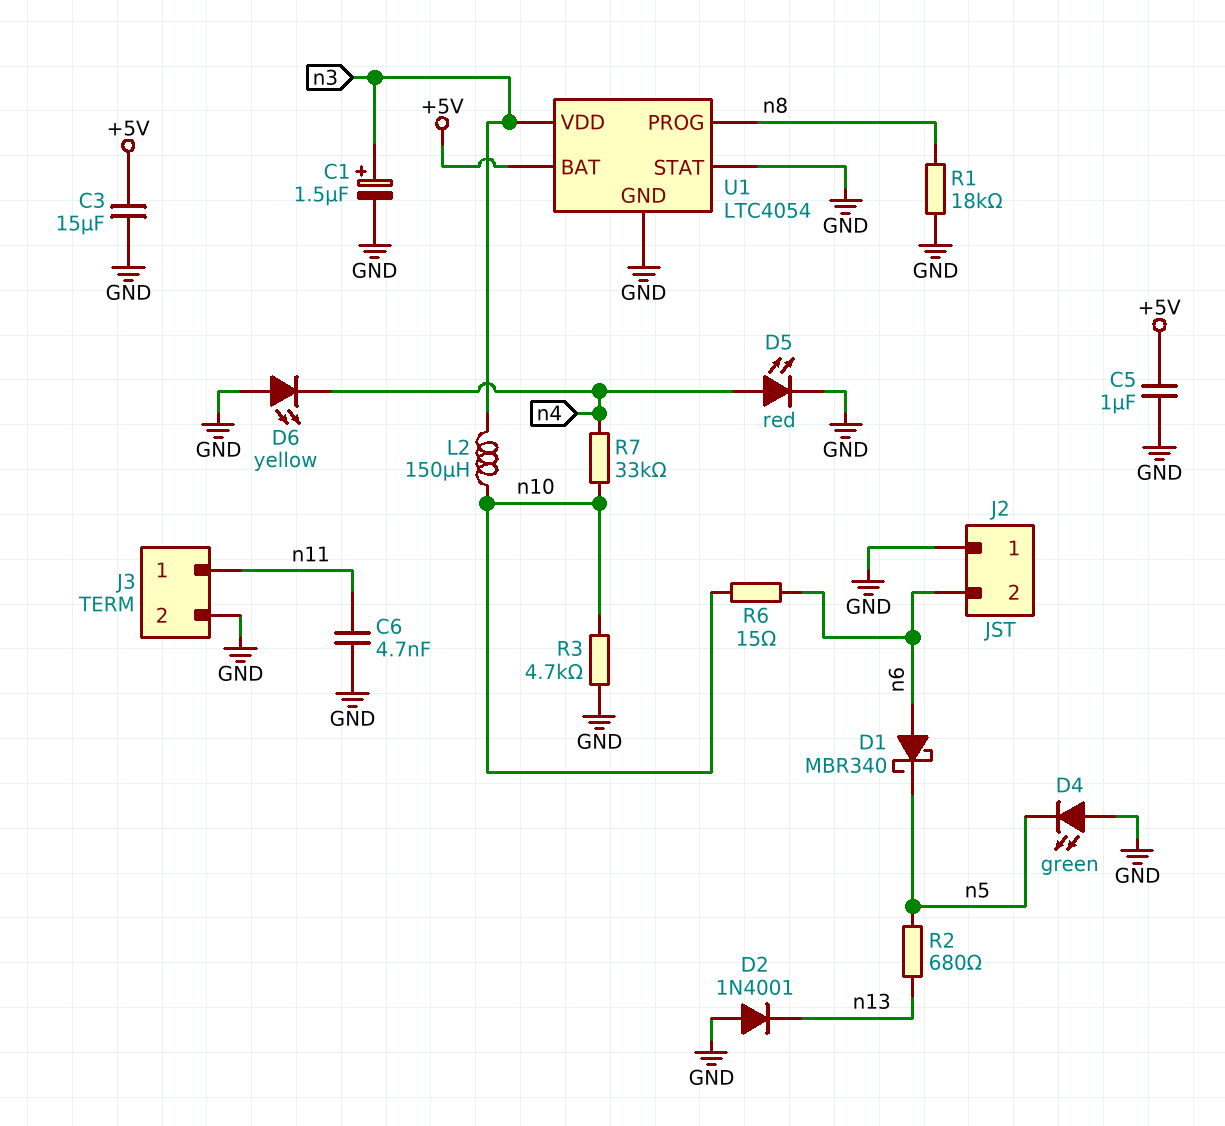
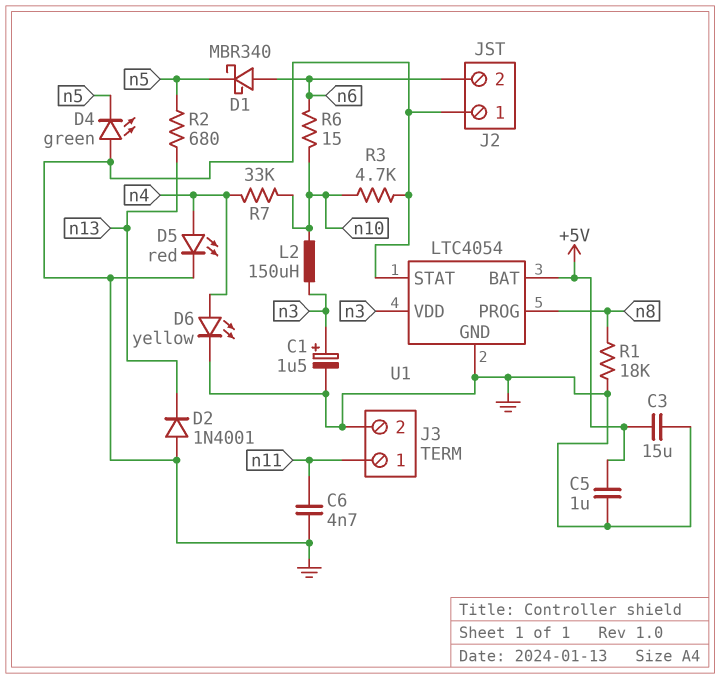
D6: LED yellow (A GND, K n4) -> LED yellow (A n4, K GND)

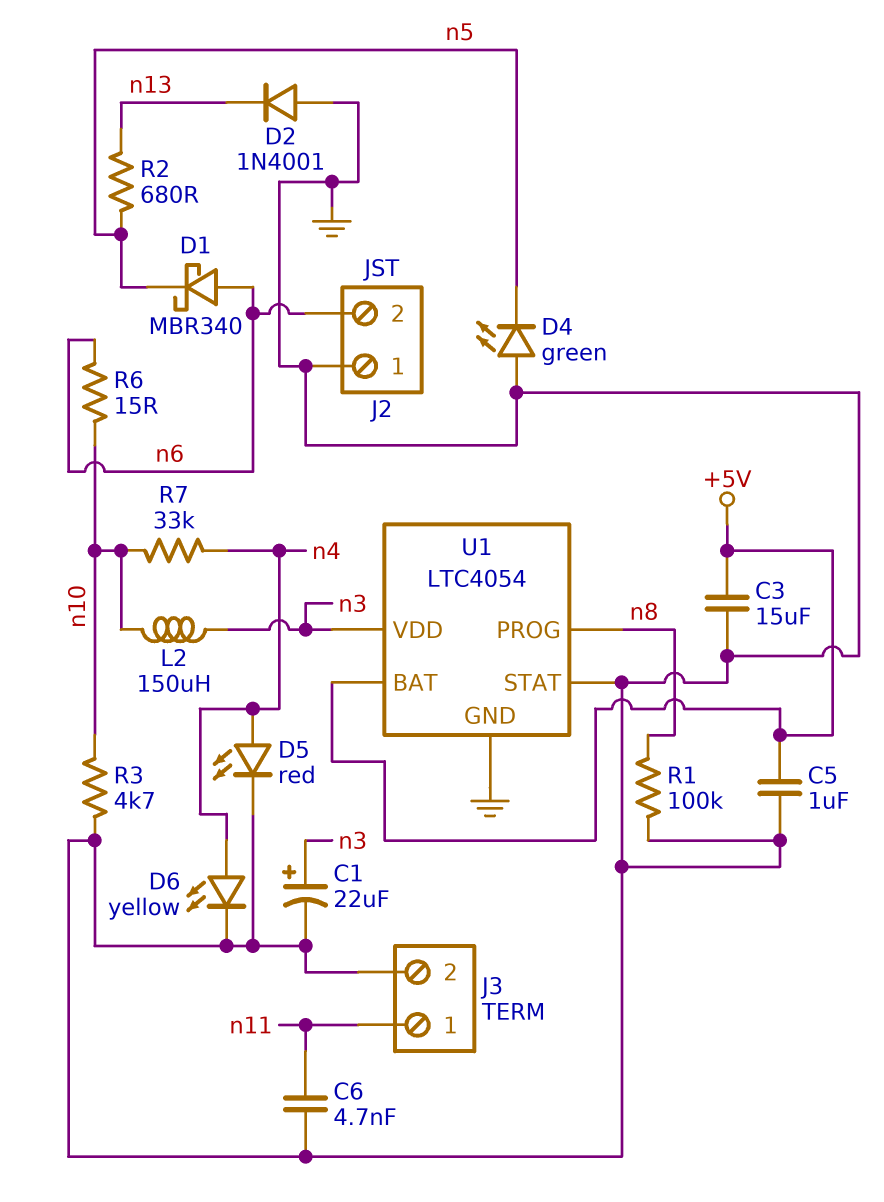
C1: 1.5uF (plus n3, minus GND) -> 22uF (plus n3, minus GND)
R1: 18k (GND, n8) -> 100k (GND, n8)

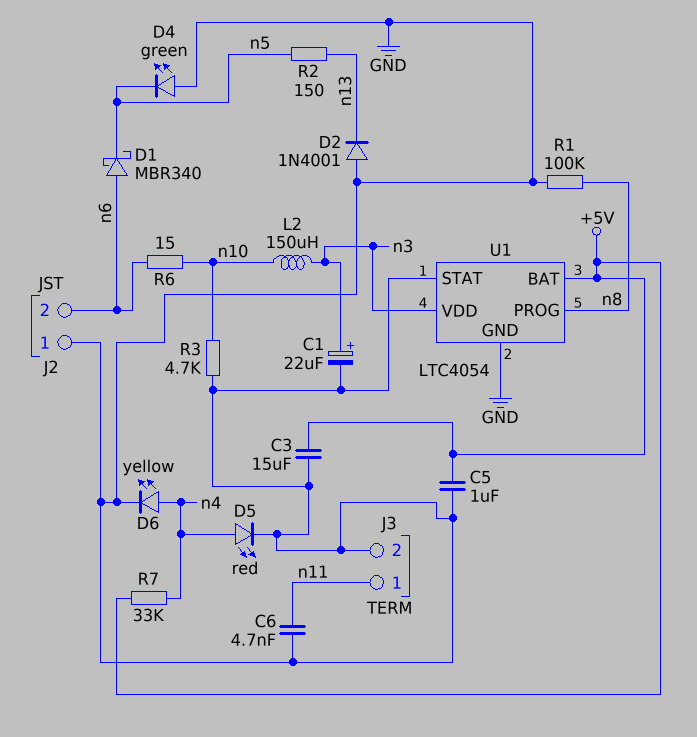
R2: 680 (n5, n13) -> 150 (n5, n13)
R7: 33k (n4, n10) -> 33k (+5V, n4)

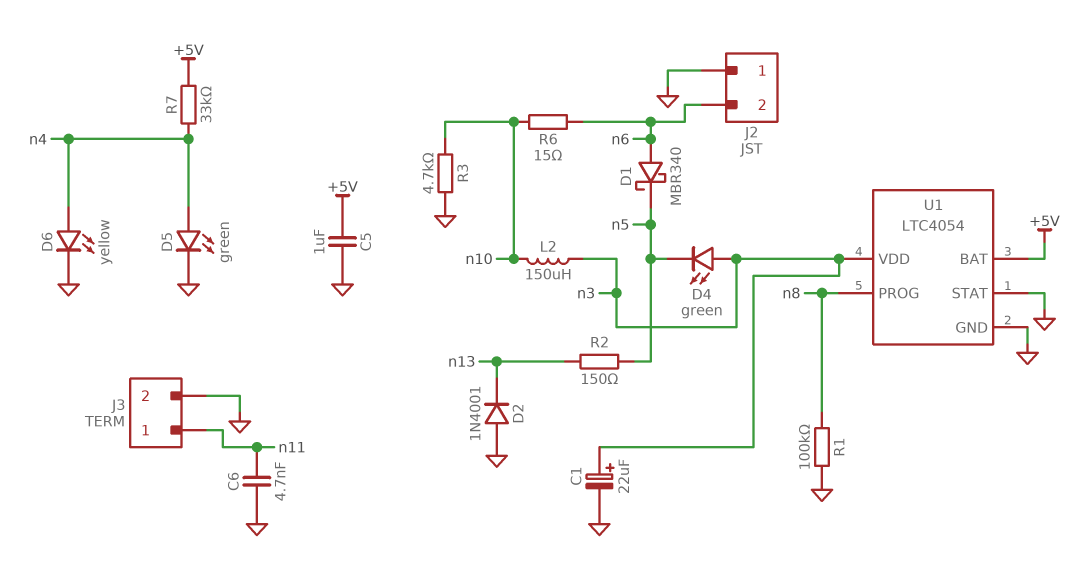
C3: 15uF (+5V, GND) -> none
D4: LED green (A GND, K n5) -> LED green (A n3, K n5)
D5: LED red (A n4, K GND) -> LED green (A n4, K GND)

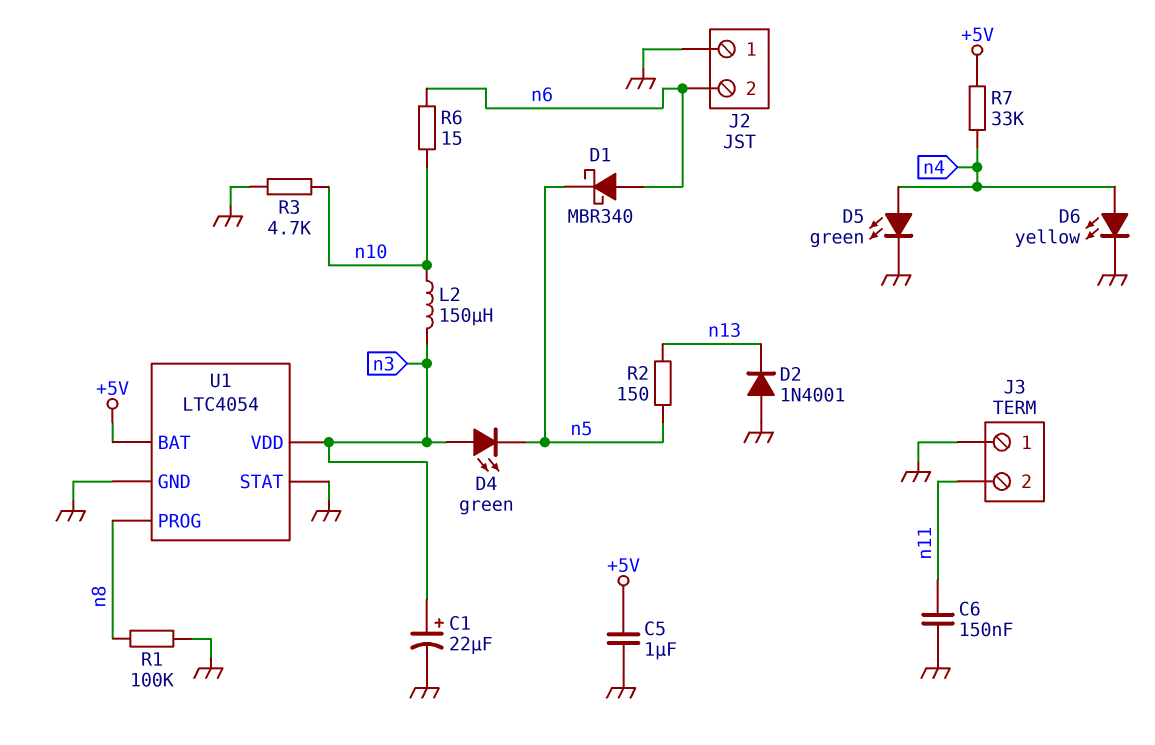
C6: 4.7nF (GND, n11) -> 150nF (GND, n11)
J3 pin 1: n11 -> GND
J3 pin 2: GND -> n11

